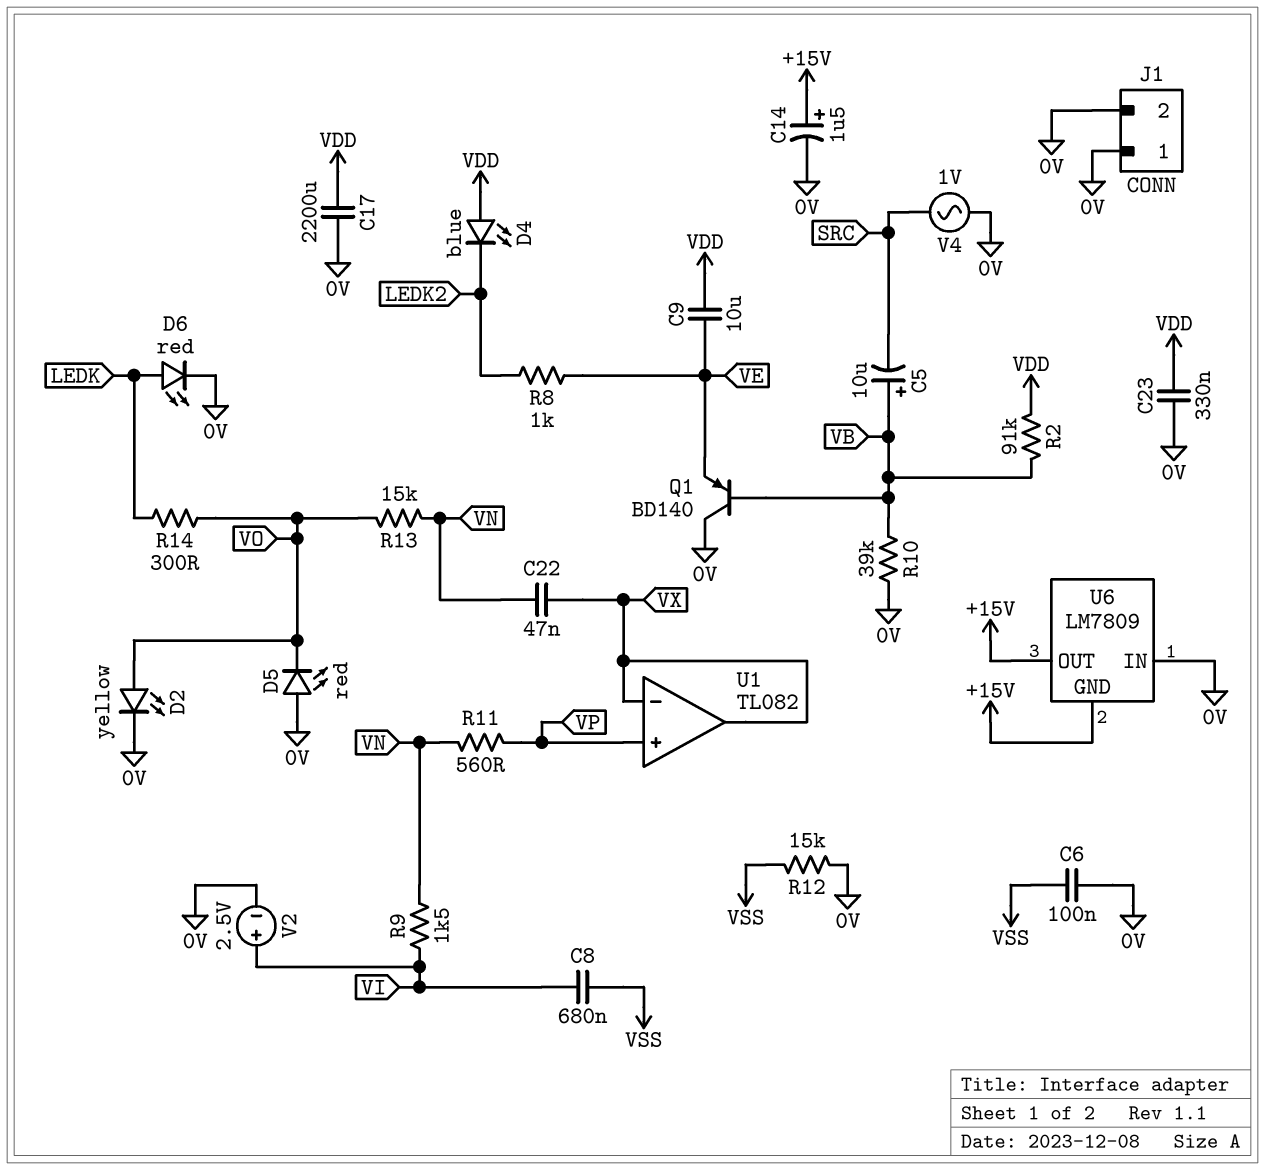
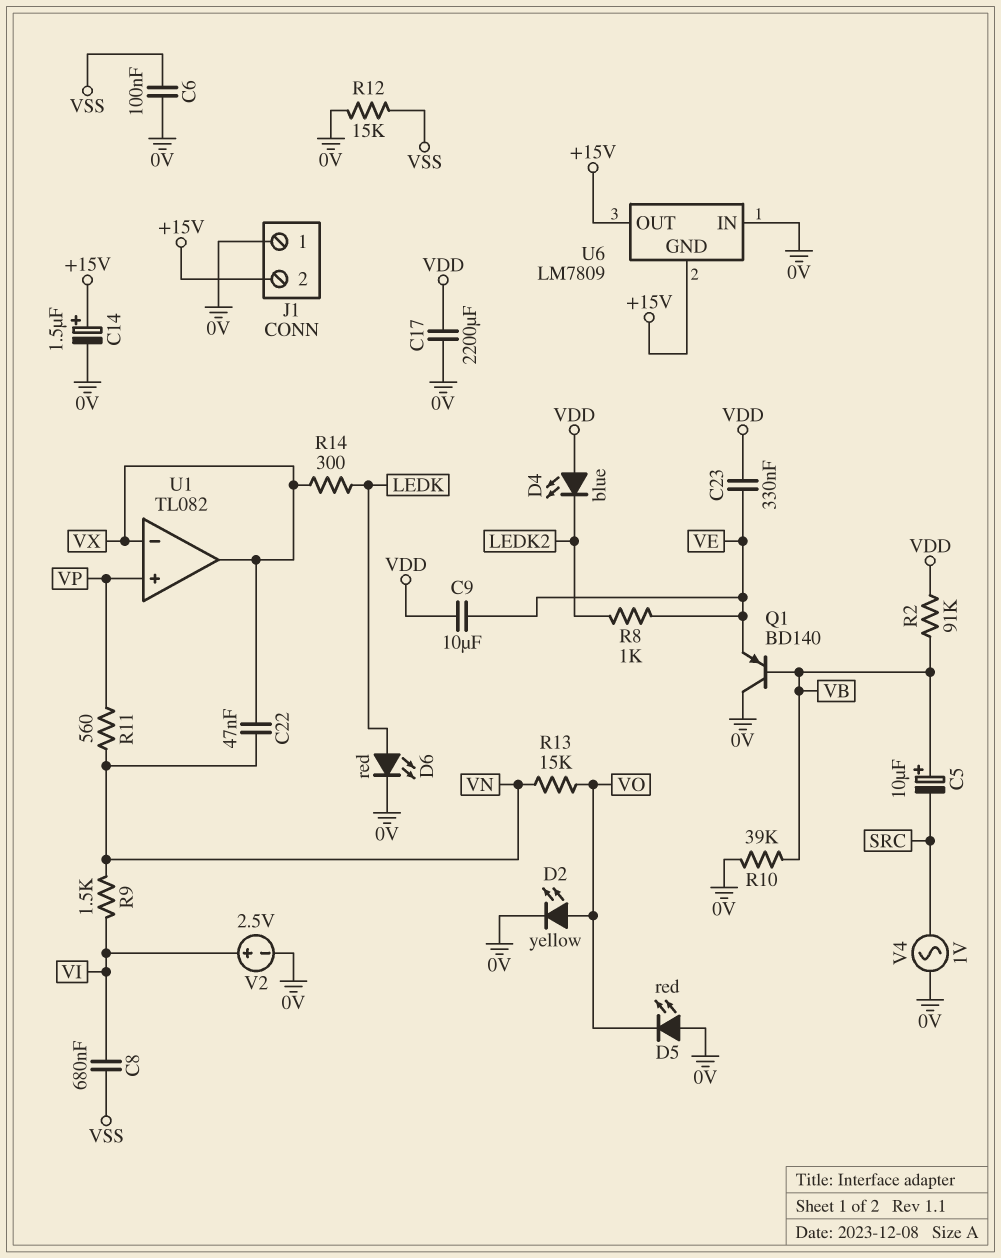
C23: 330nF (0V, VDD) -> 330nF (VDD, VE)
J1 pin 2: 0V -> +15V
R14: 300 (LEDK, VO) -> 300 (LEDK, VX)

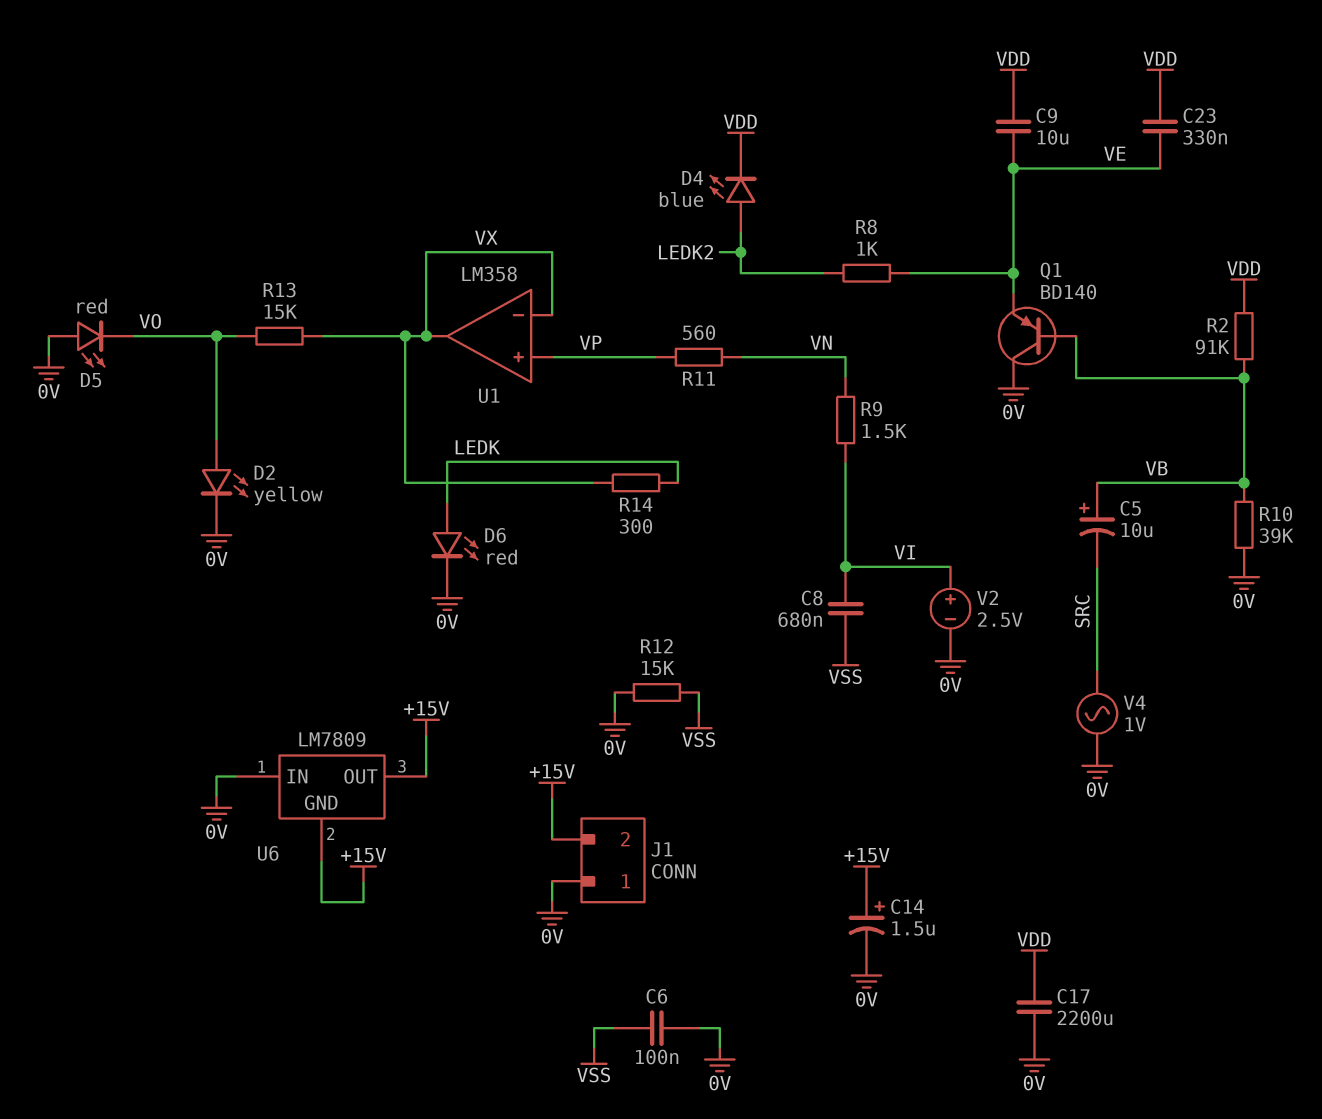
C22: 47nF (VN, VX) -> none
D4: LED blue (A VDD, K LEDK2) -> LED blue (A LEDK2, K VDD)
R13: 15k (VN, VO) -> 15k (VO, VX)
U1: TL082 -> LM358

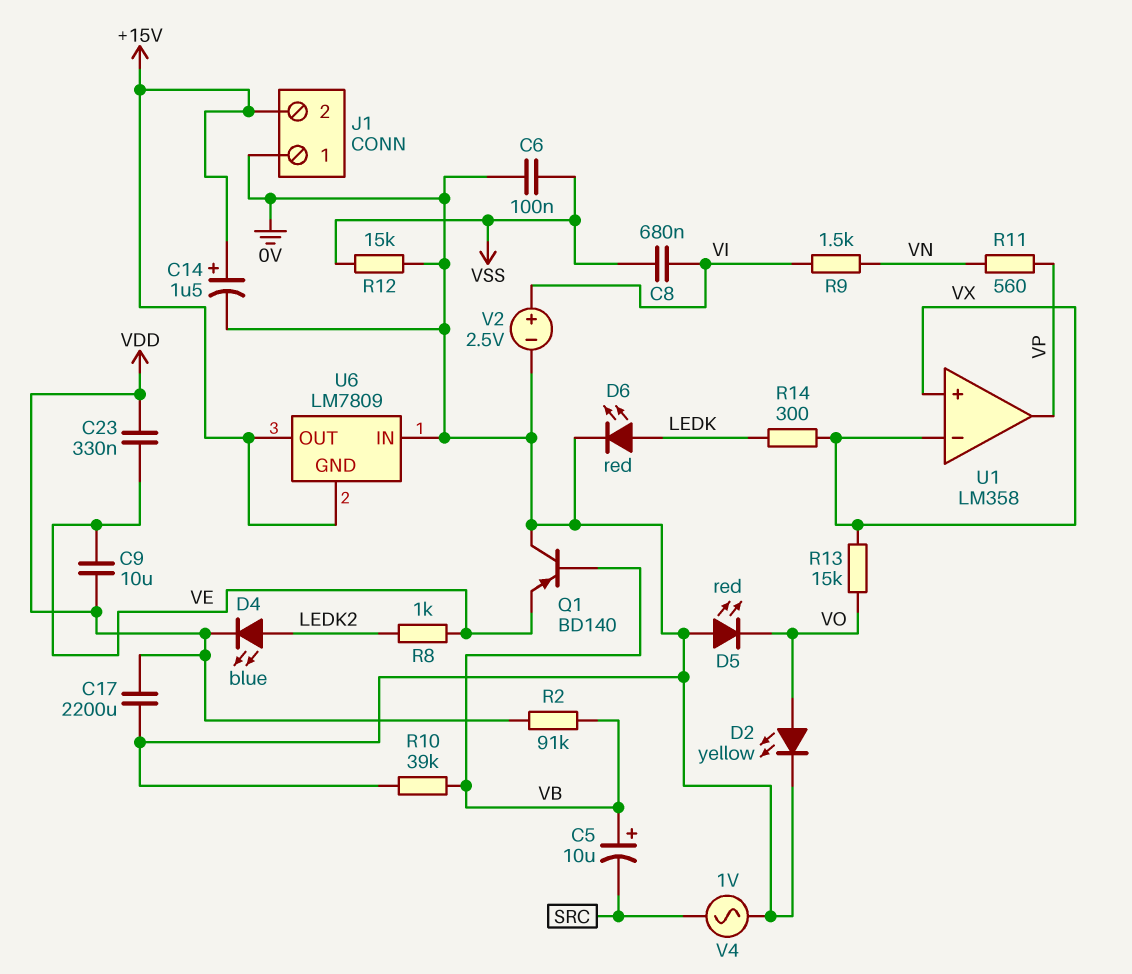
U1 pin in+: VP -> VX
U1 pin out: VX -> VP

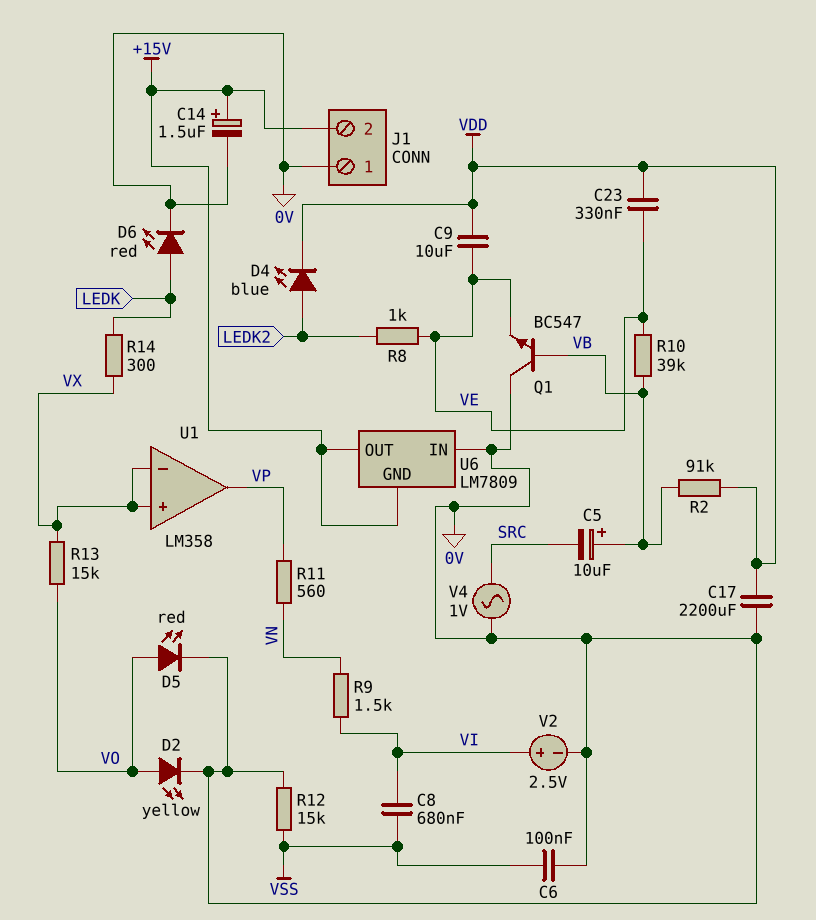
D5: LED red (A 0V, K VO) -> LED red (A VO, K 0V)
Q1: PNP BD140 (B VB, C 0V, E VE) -> NPN BC547 (B VB, C 0V, E VE)
R10: 39k (0V, VB) -> 39k (VB, VE)

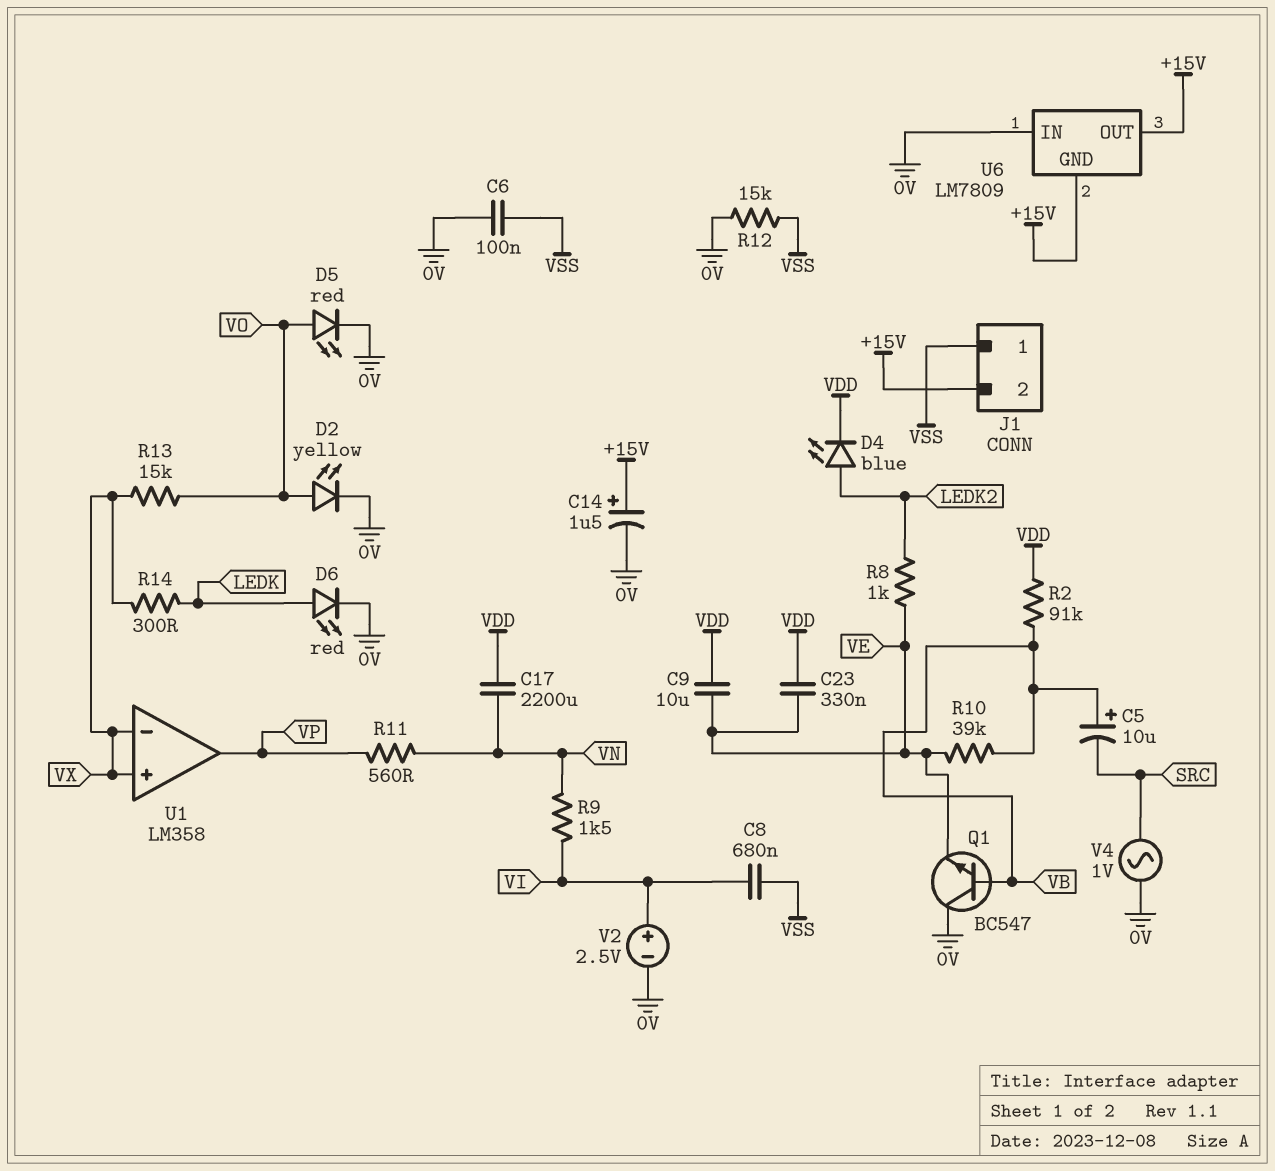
C17: 2200uF (0V, VDD) -> 2200uF (VDD, VN)
J1 pin 1: 0V -> VSS

